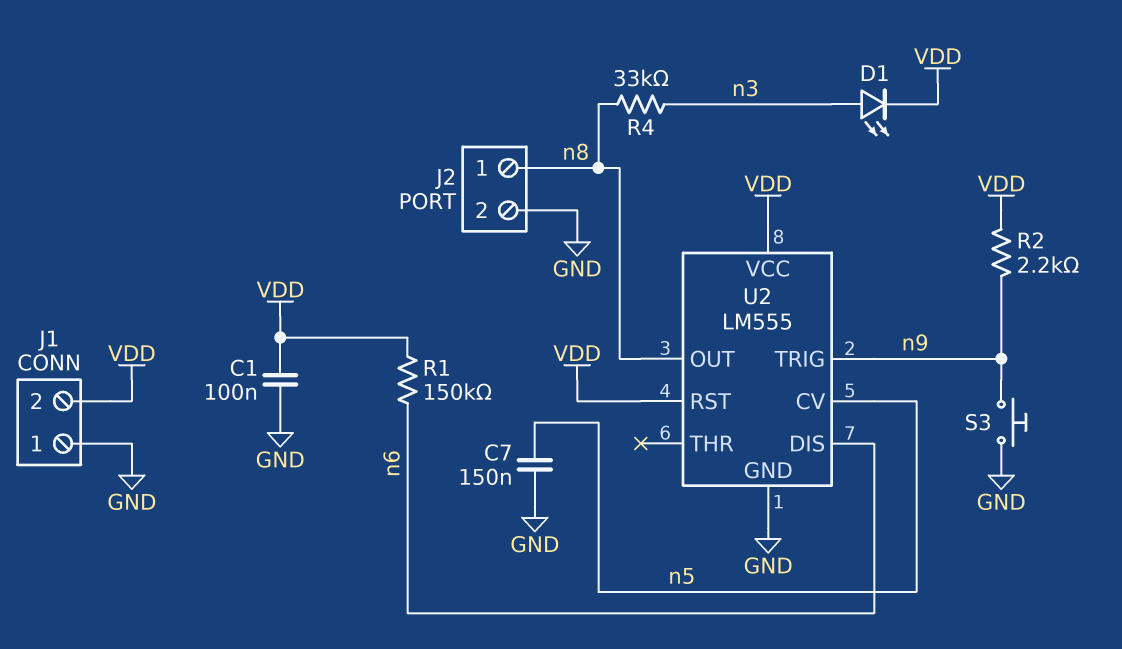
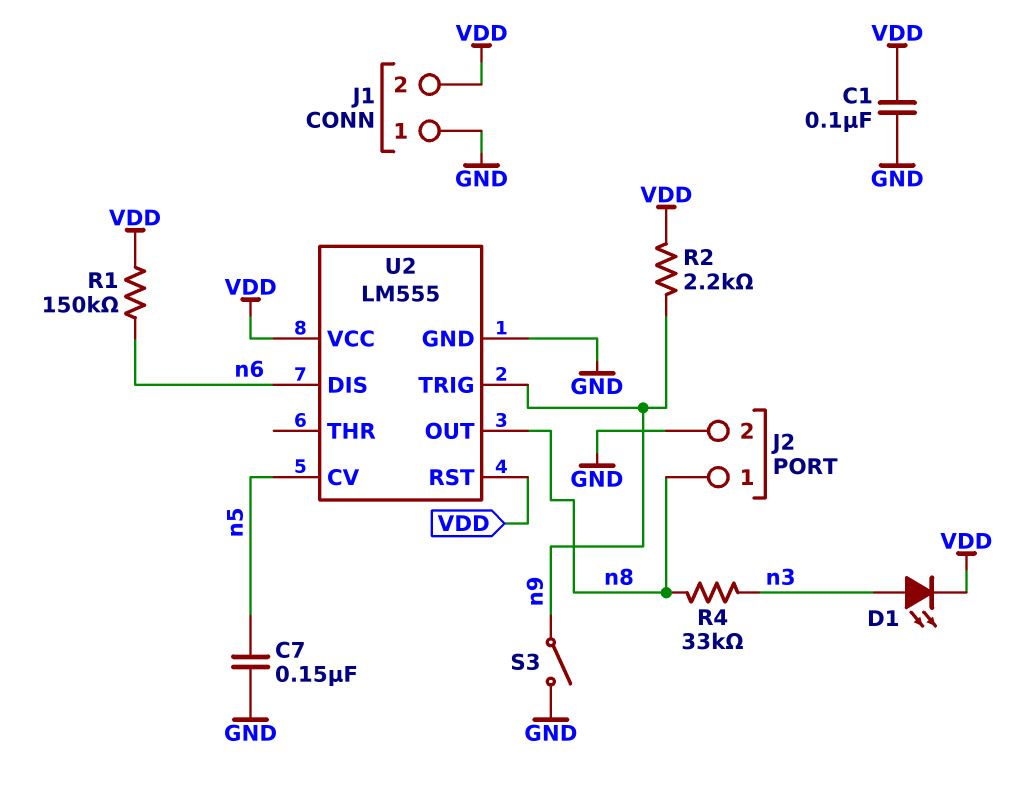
S3: button (GND, n9) -> switch (GND, n9)

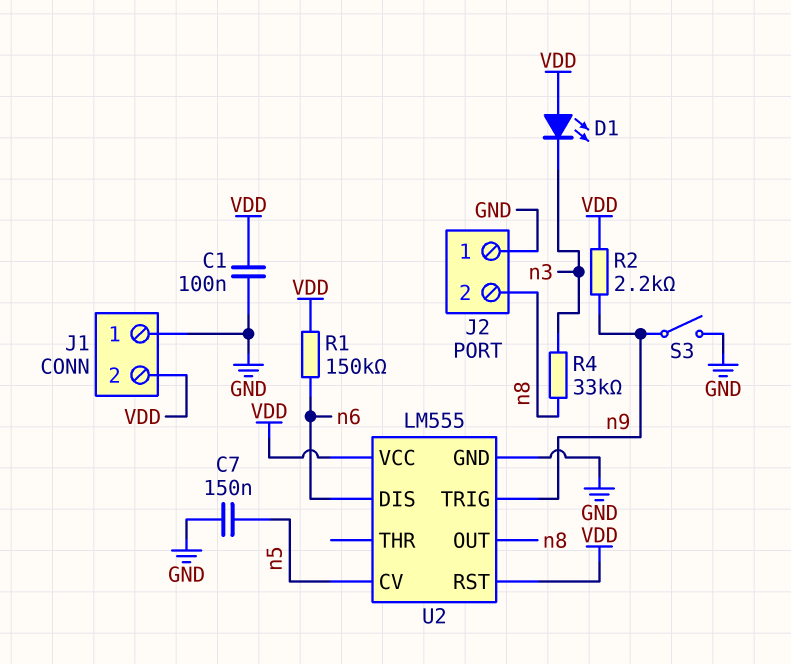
D1: LED (A n3, K VDD) -> LED (A VDD, K n3)
J2 pin 1: n8 -> GND
J2 pin 2: GND -> n8

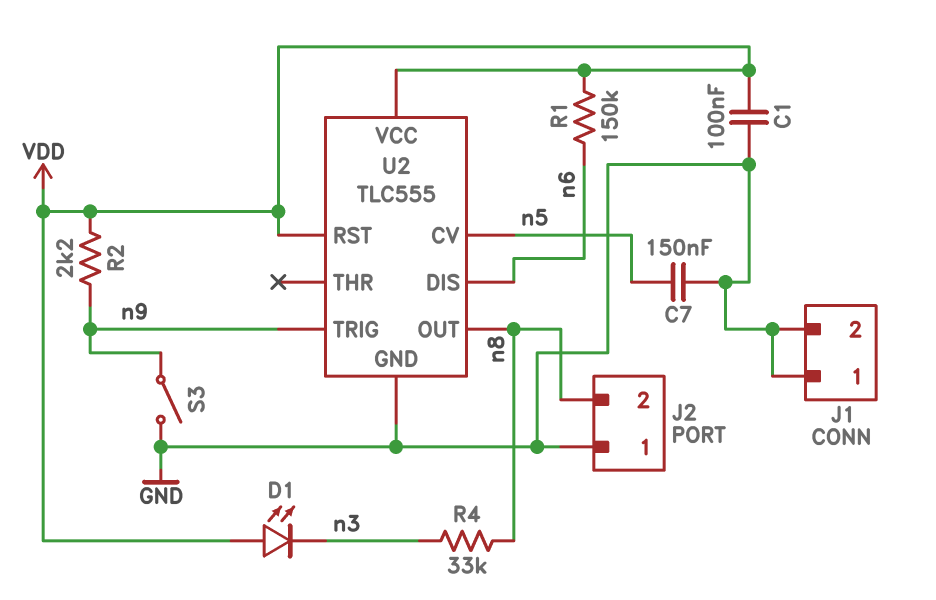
J1 pin 2: VDD -> GND
U2: LM555 -> TLC555

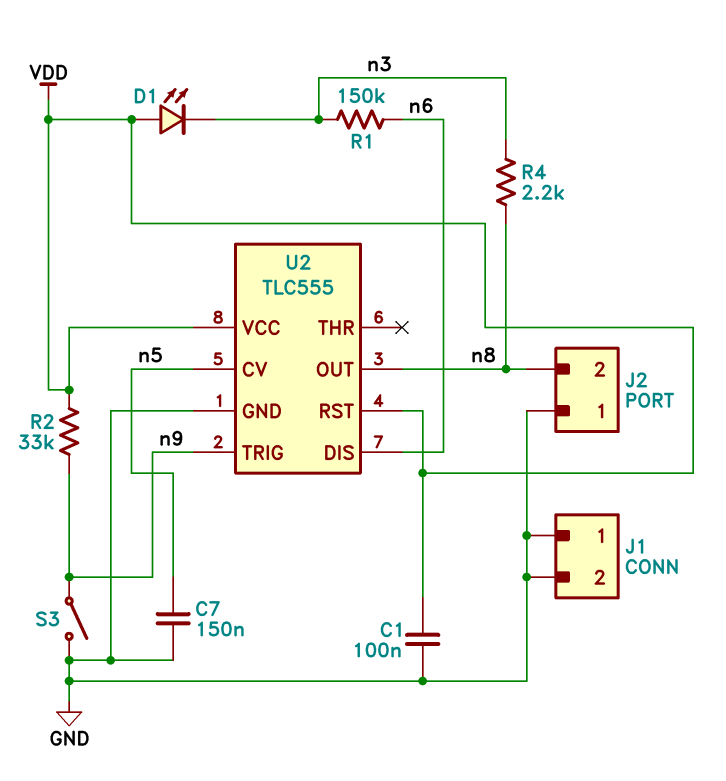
R1: 150k (VDD, n6) -> 150k (n3, n6)
R2: 2.2k (VDD, n9) -> 33k (VDD, n9)
R4: 33k (n3, n8) -> 2.2k (n3, n8)

